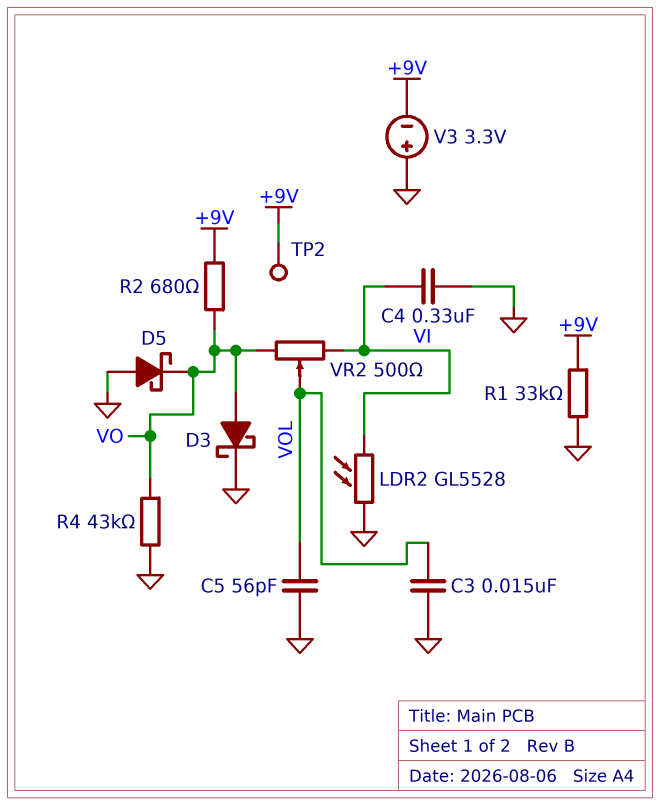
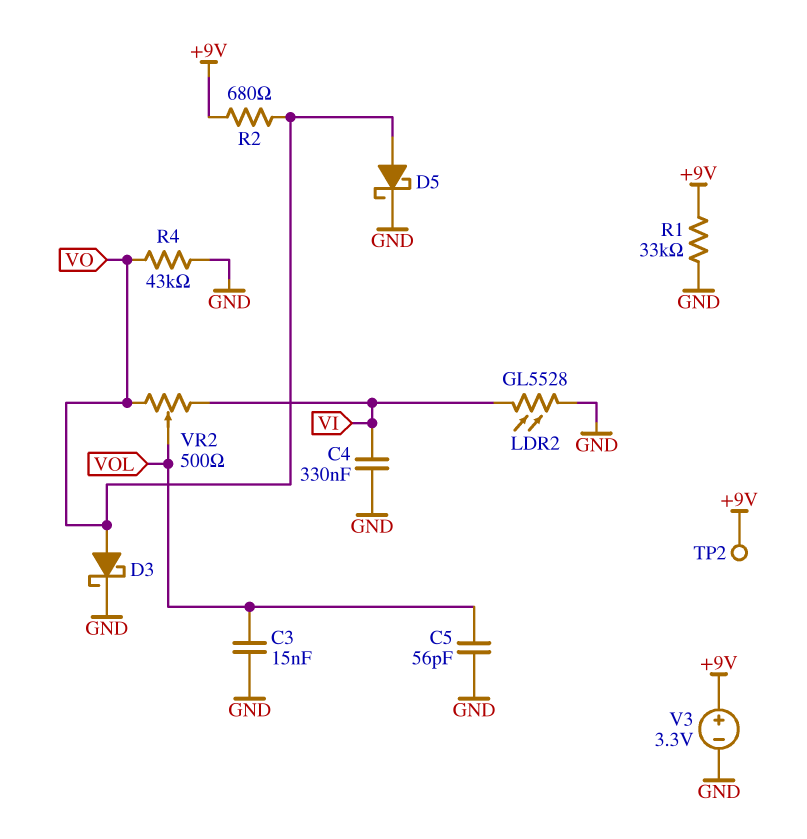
D5: schottky (A GND, K VO) -> schottky (A VO, K GND)
V3: 3.3V (plus GND, minus +9V) -> 3.3V (plus +9V, minus GND)

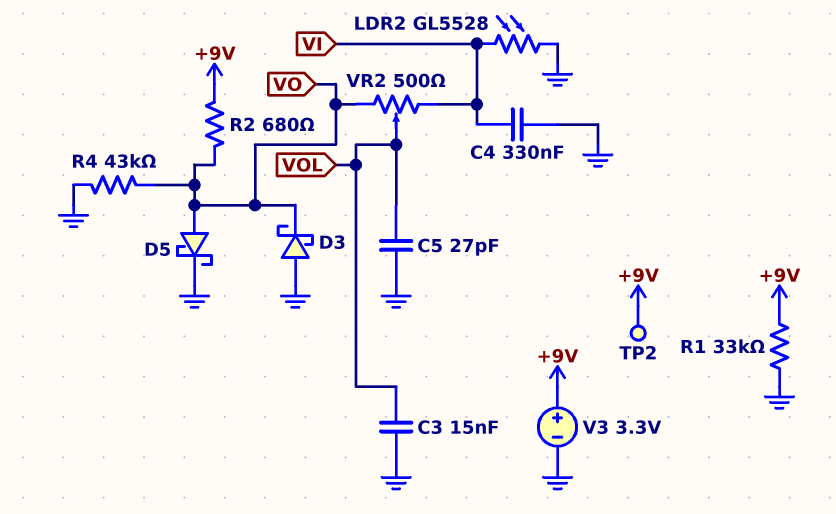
C5: 56pF (GND, VOL) -> 27pF (GND, VOL)
D3: schottky (A VO, K GND) -> schottky (A GND, K VO)

